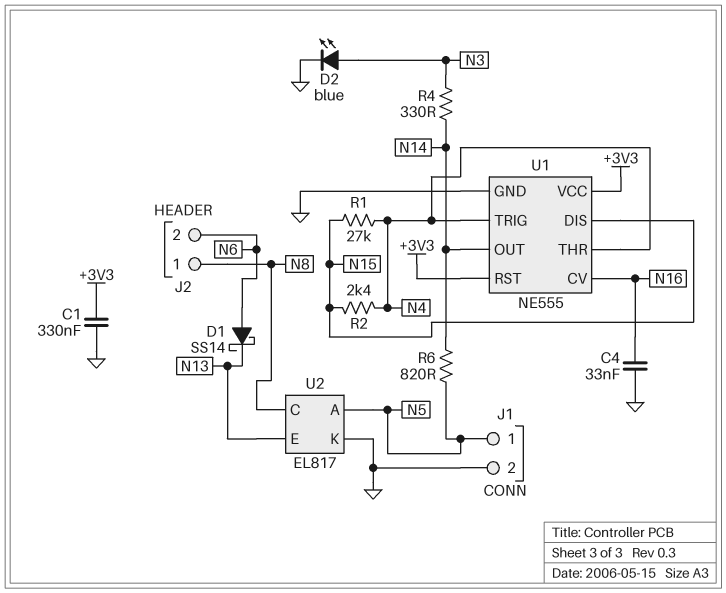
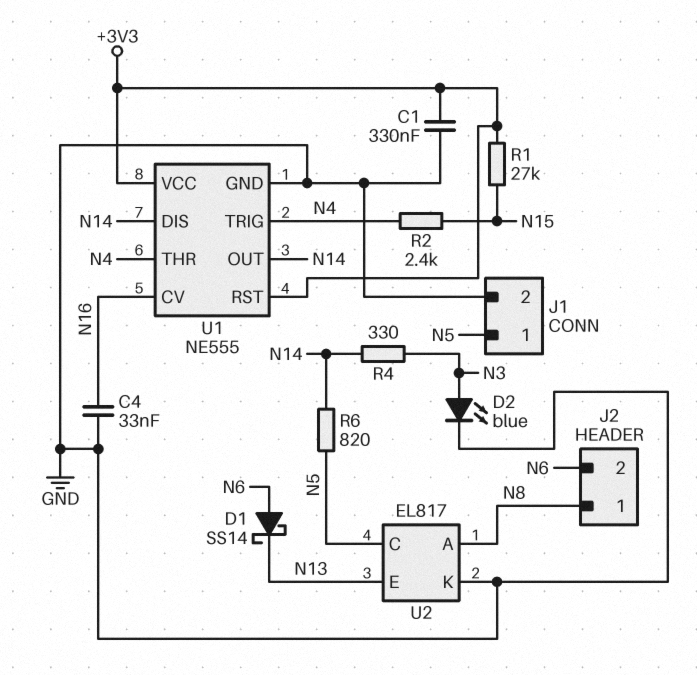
R1: 27k (N4, N15) -> 27k (+3V3, N15)
U1 pin DIS: N15 -> N14
U2 pin A: N5 -> N8
U2 pin C: N8 -> N5

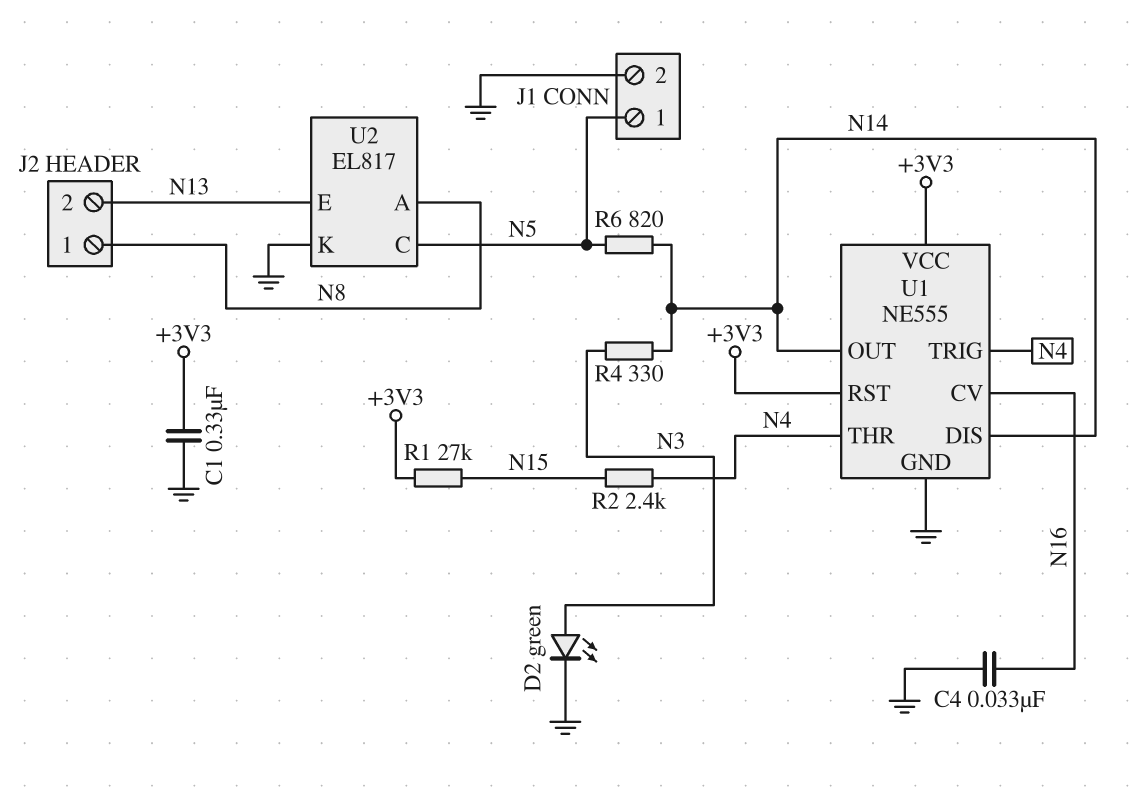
D1: schottky SS14 (A N6, K N13) -> none
D2: LED blue (A N3, K GND) -> LED green (A N3, K GND)
J2 pin 2: N6 -> N13

